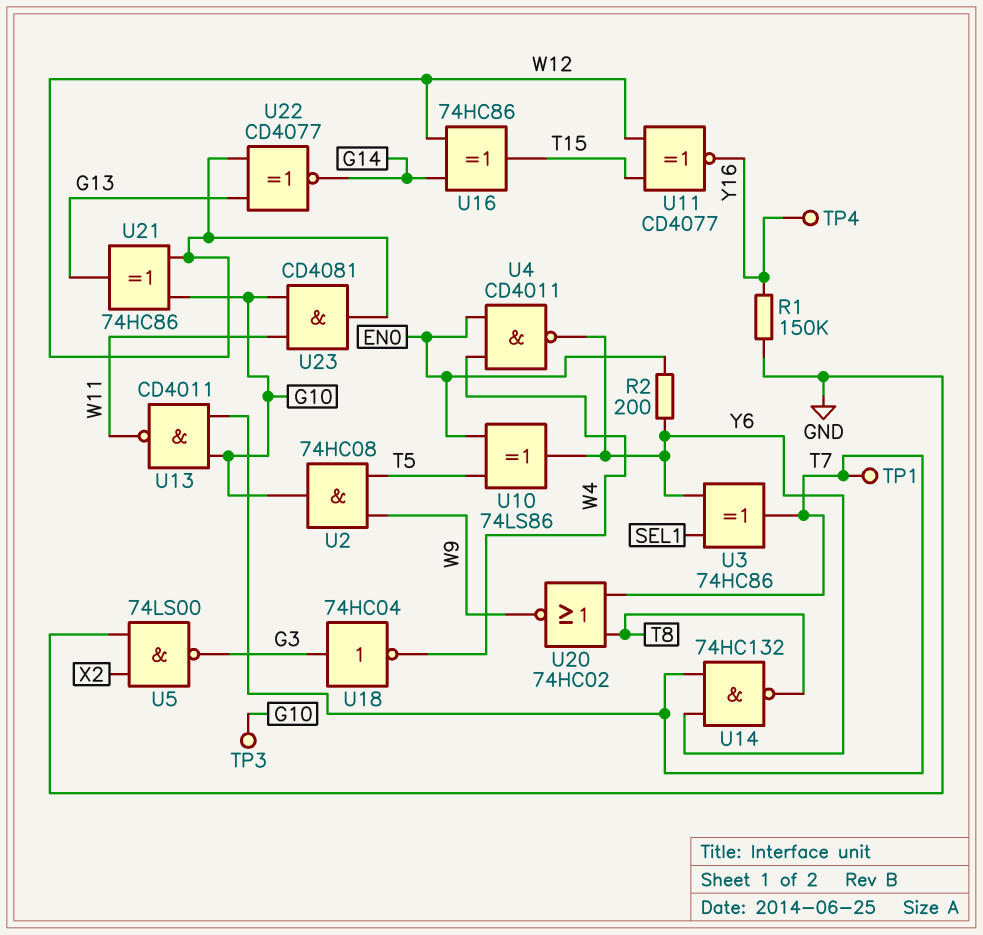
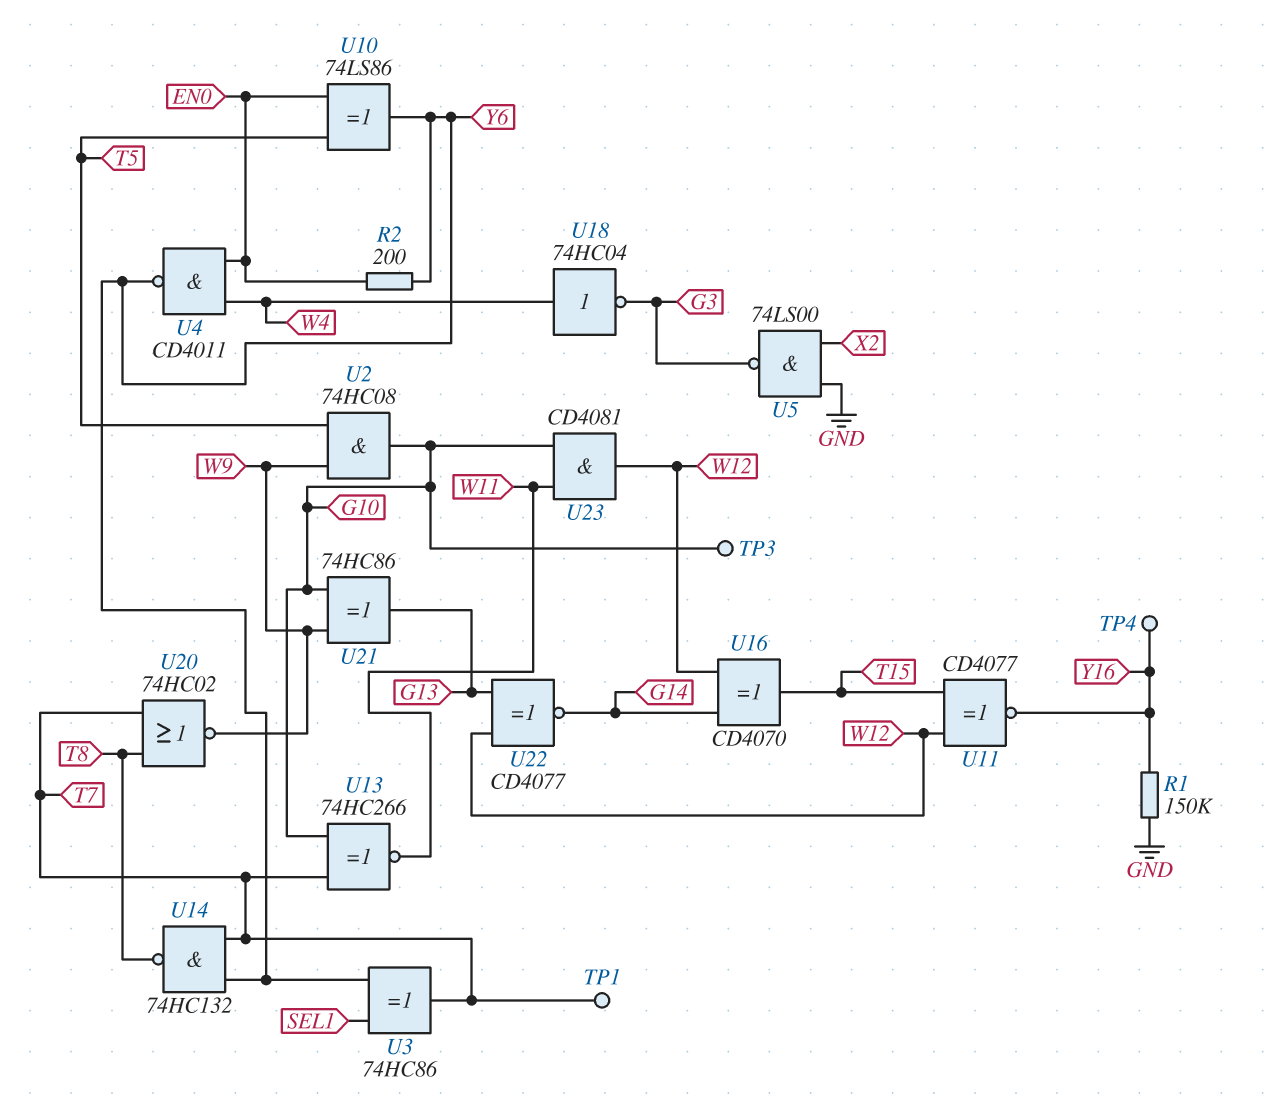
U13: NAND CD4011 (in G10, in T7, out W11) -> XNOR 74HC266 (in G10, in T7, out W11)
U16: XOR 74HC86 (in G14, in W12, out T15) -> XOR CD4070 (in G14, in W12, out T15)
U18: NOT 74HC04 (in G3, out W4) -> NOT 74HC04 (in W4, out G3)
U21: XOR 74HC86 (in G10, in W12, out G13) -> XOR 74HC86 (in G10, in W9, out G13)

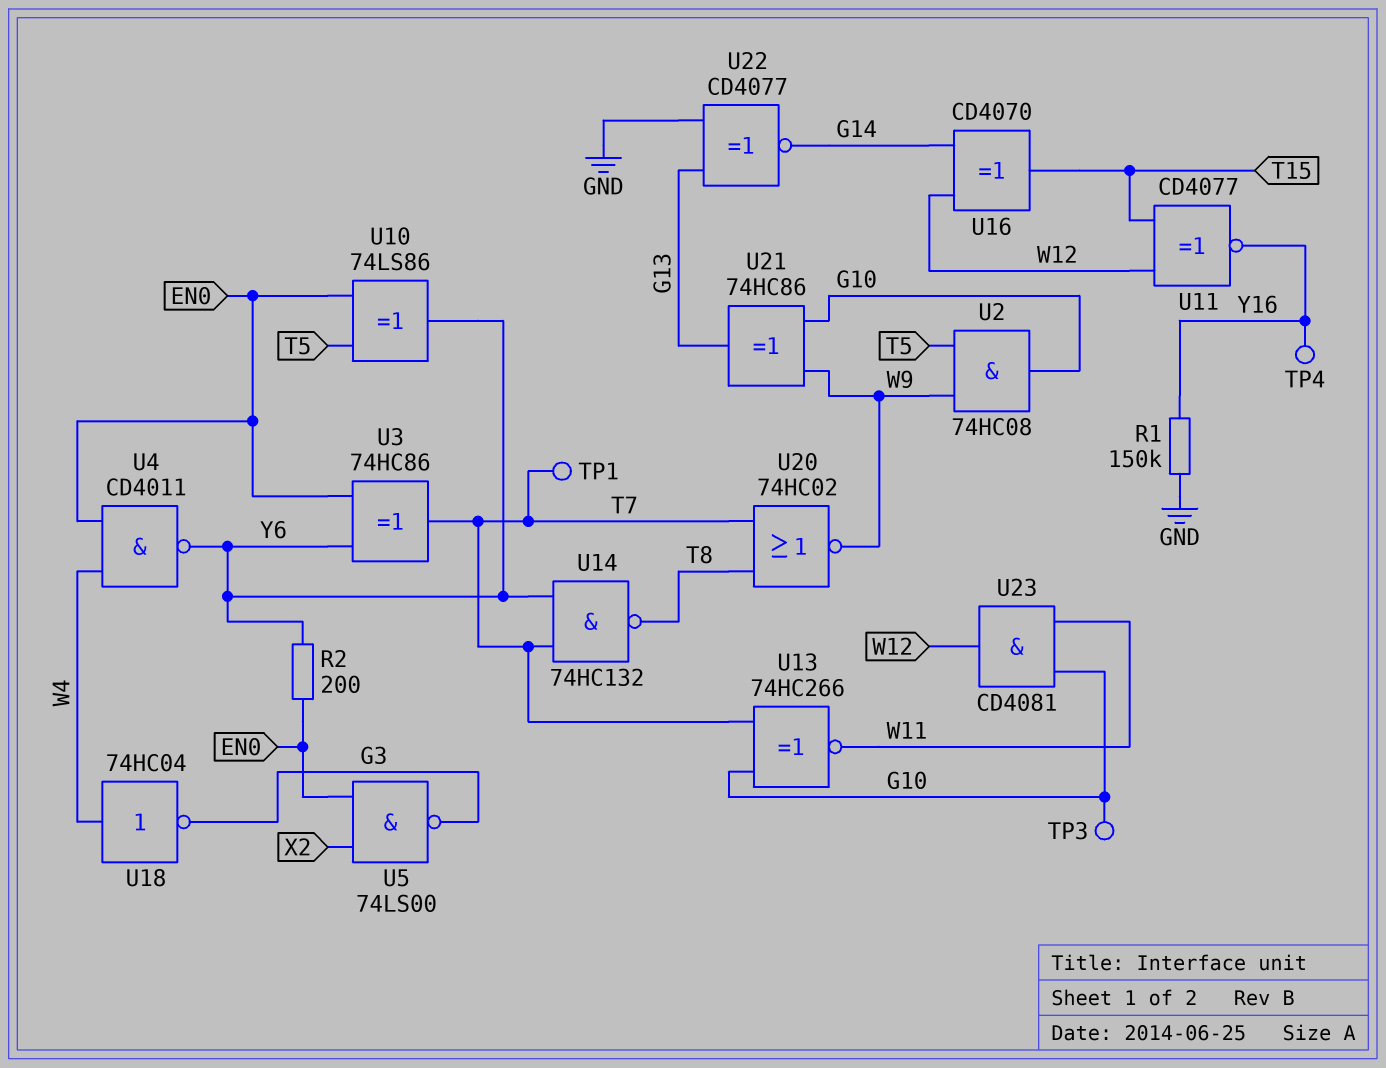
U3: XOR 74HC86 (in SEL1, in Y6, out T7) -> XOR 74HC86 (in EN0, in Y6, out T7)
U5: NAND 74LS00 (in GND, in X2, out G3) -> NAND 74LS00 (in EN0, in X2, out G3)
U22: XNOR CD4077 (in G13, in W12, out G14) -> XNOR CD4077 (in G13, in GND, out G14)

